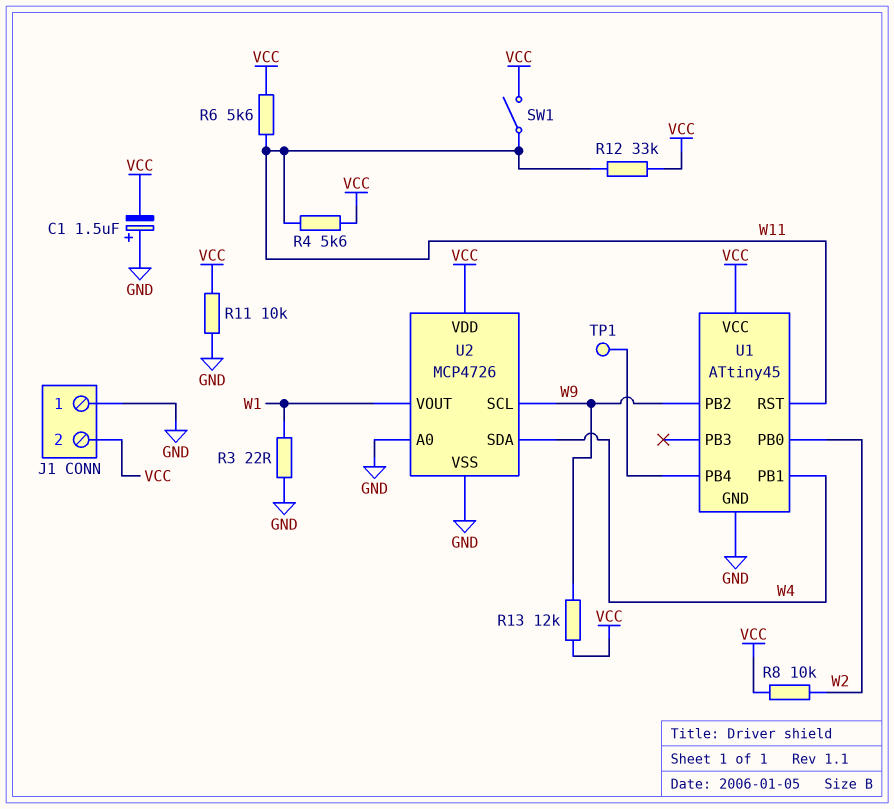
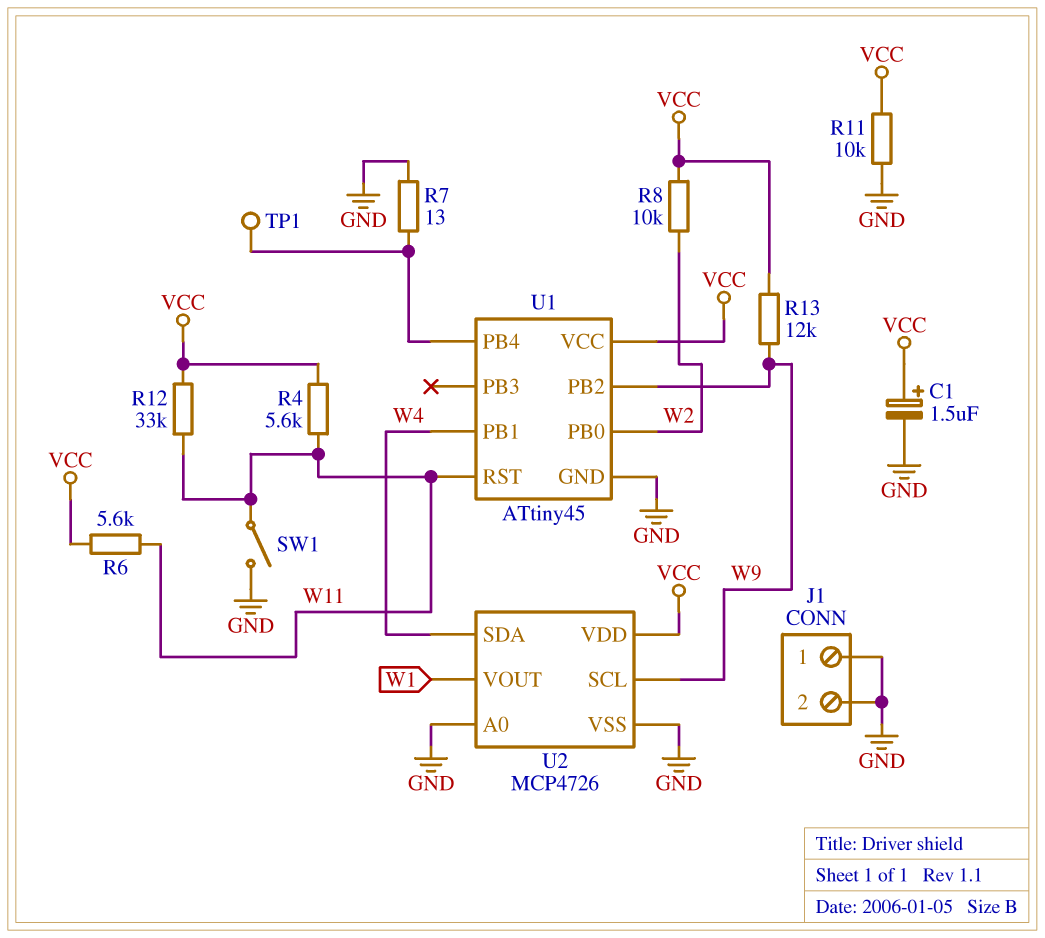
C1: 1.5uF (plus GND, minus VCC) -> 1.5uF (plus VCC, minus GND)
J1 pin 2: VCC -> GND
R3: 22 (GND, W1) -> none
R7: none -> 13 (GND, U1/PB4)
SW1: switch (VCC, W11) -> switch (GND, W11)

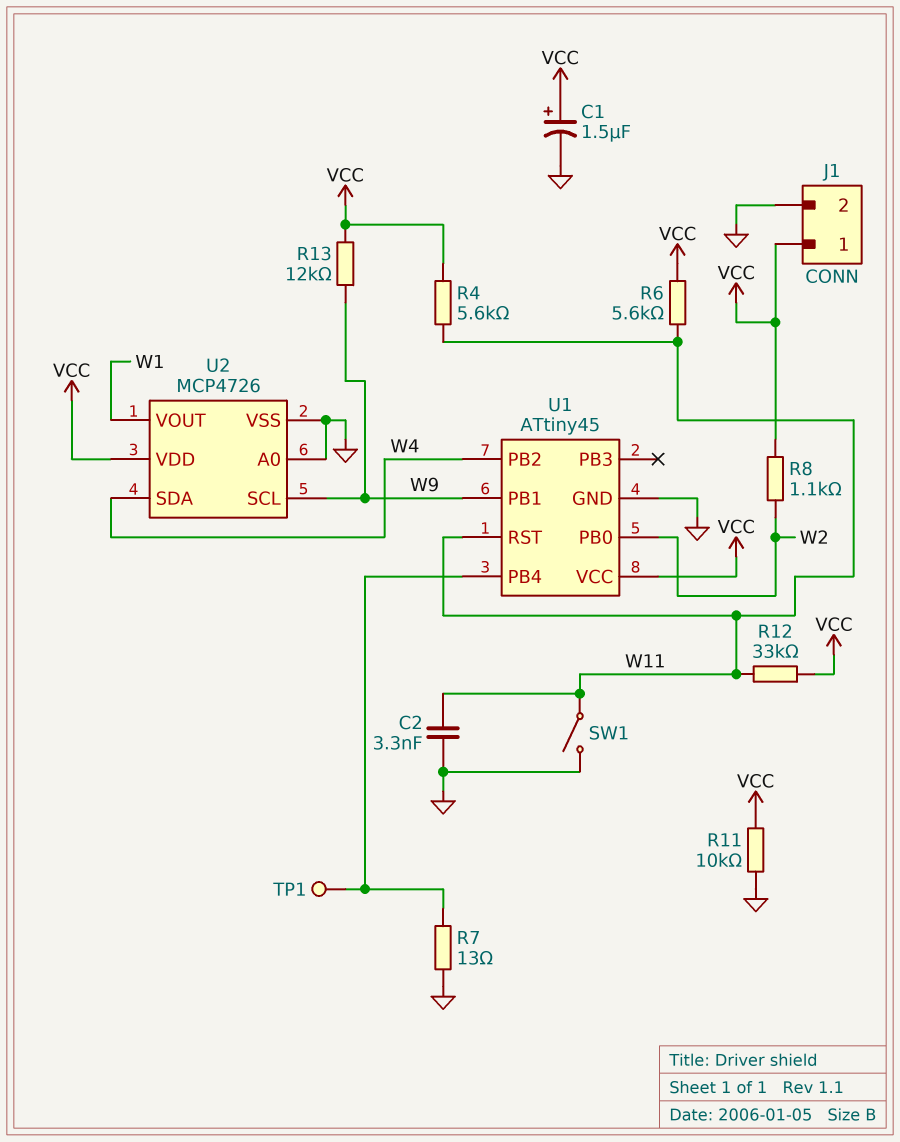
C2: none -> 3.3nF (GND, W11)
J1 pin 1: GND -> VCC
R8: 10k (VCC, W2) -> 1.1k (VCC, W2)
U1 pin PB1: W4 -> W9
U1 pin PB2: W9 -> W4

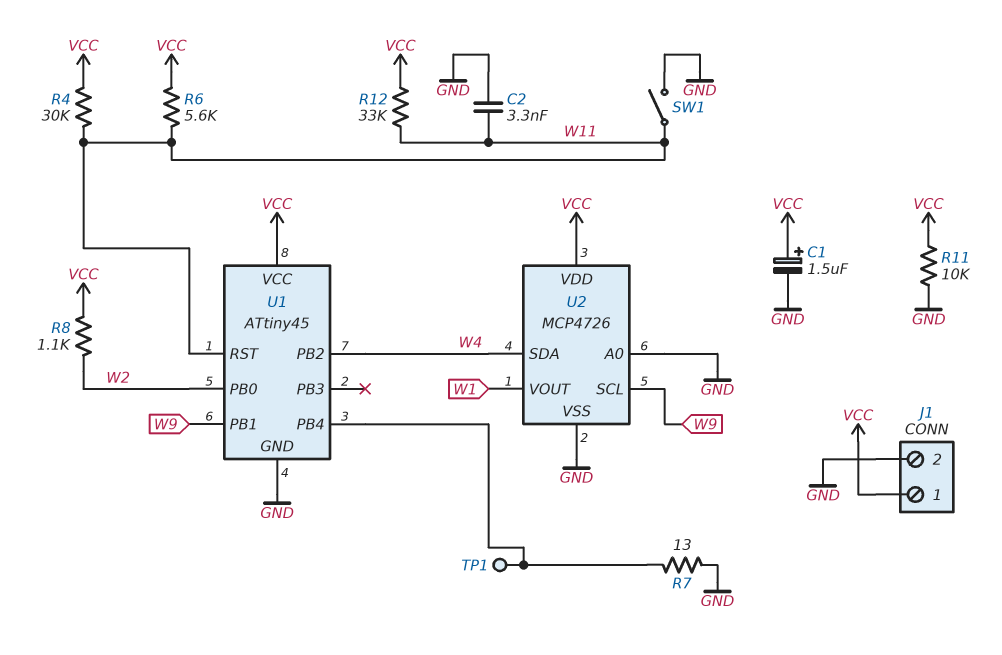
R4: 5.6k (VCC, W11) -> 30k (VCC, W11)
R13: 12k (VCC, W9) -> none

